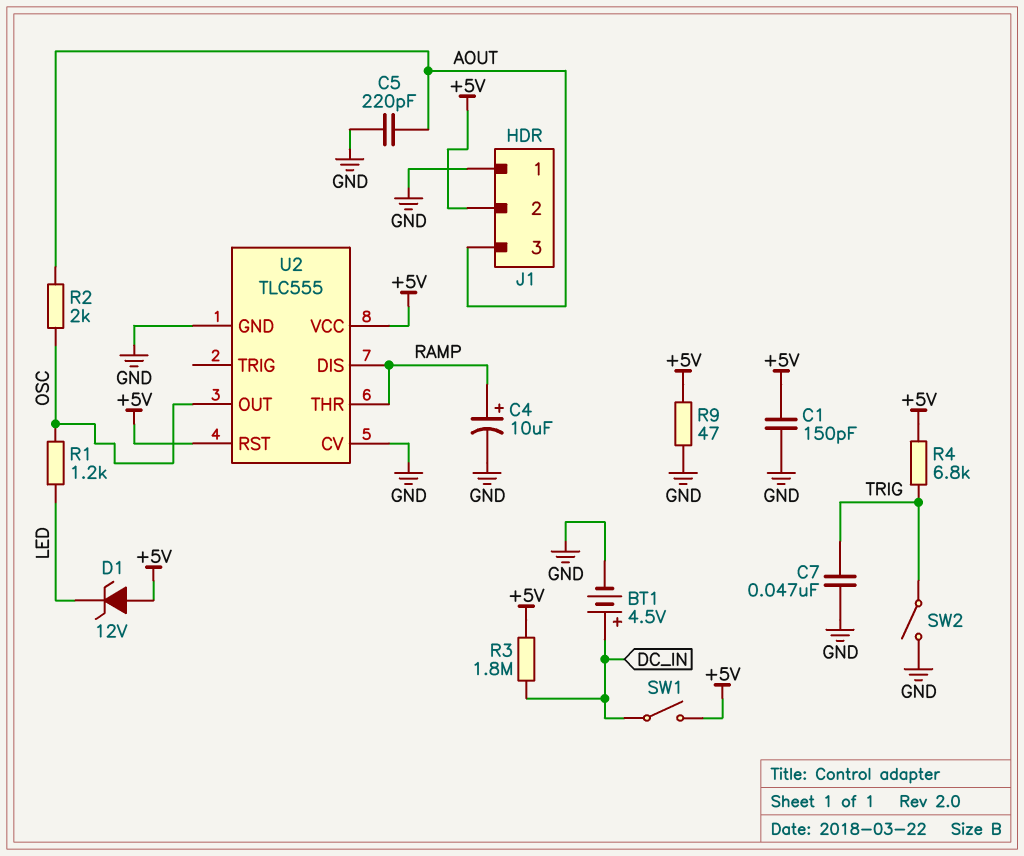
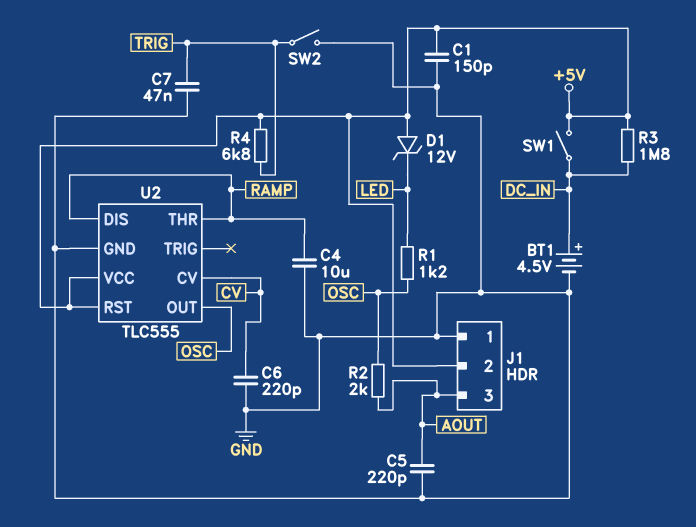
C4: 10uF (plus RAMP, minus GND) -> 10uF (GND, RAMP)
C6: none -> 220pF (CV, GND)
R9: 47 (+5V, GND) -> none
U2 pin CV: GND -> CV

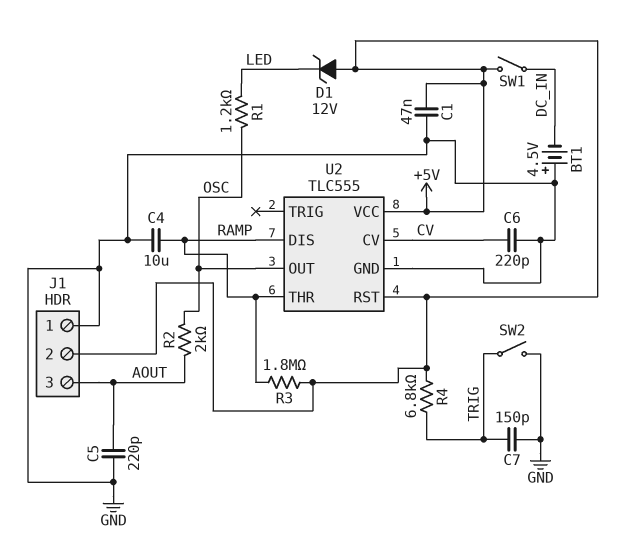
BT1: 4.5V (plus DC_IN, minus GND) -> 4.5V (plus GND, minus DC_IN)
C1: 150pF (+5V, GND) -> 47nF (+5V, GND)
C7: 47nF (GND, TRIG) -> 150pF (GND, TRIG)
R3: 1.8M (+5V, DC_IN) -> 1.8M (+5V, RAMP)

